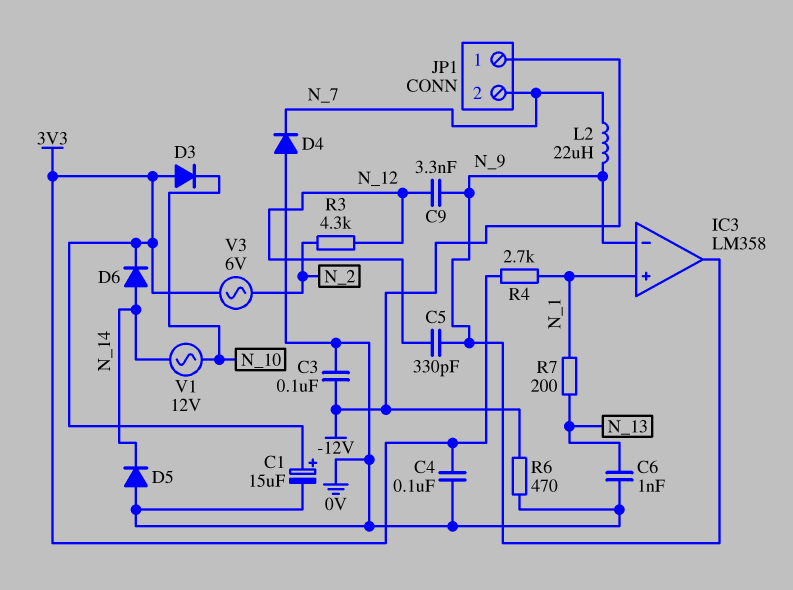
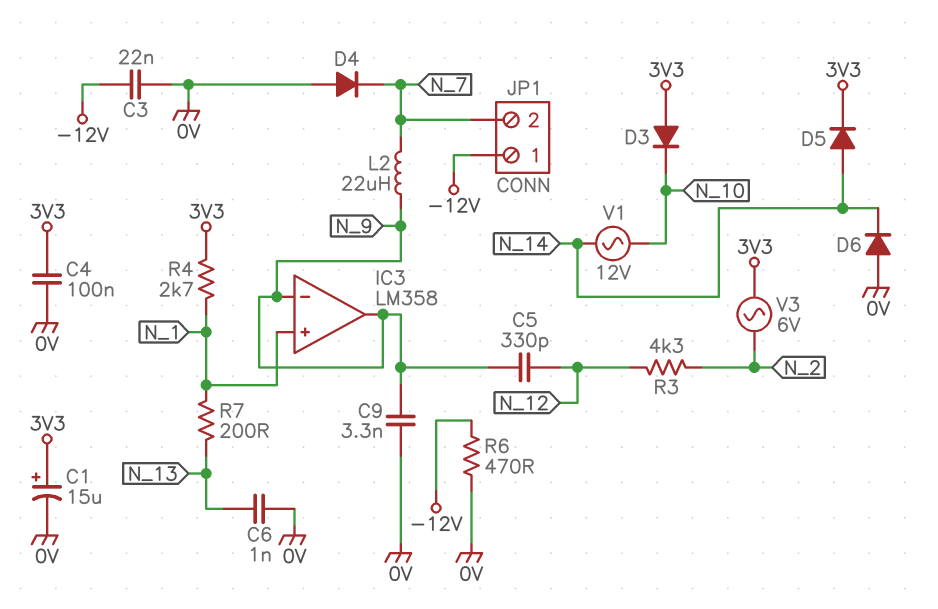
C3: 100nF (-12V, 0V) -> 22nF (-12V, 0V)
C9: 3.3nF (N_9, N_12) -> 3.3nF (0V, N_9)
D5: diode (A 0V, K N_14) -> diode (A N_14, K 3V3)
D6: diode (A N_14, K 3V3) -> diode (A 0V, K N_14)

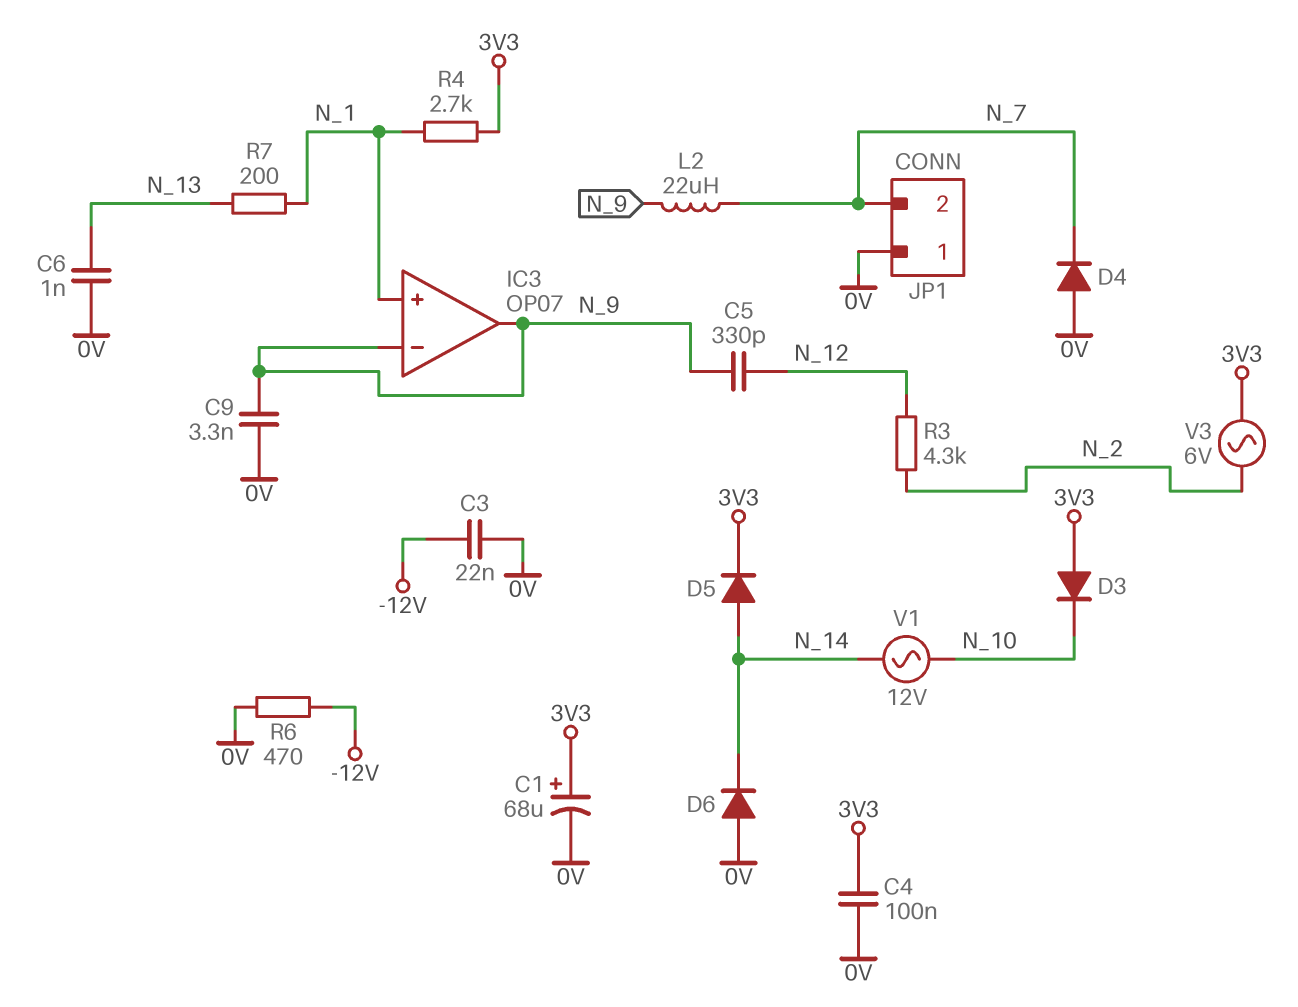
C1: 15uF (plus 3V3, minus 0V) -> 68uF (plus 3V3, minus 0V)
IC3: LM358 -> OP07
JP1 pin 1: -12V -> 0V

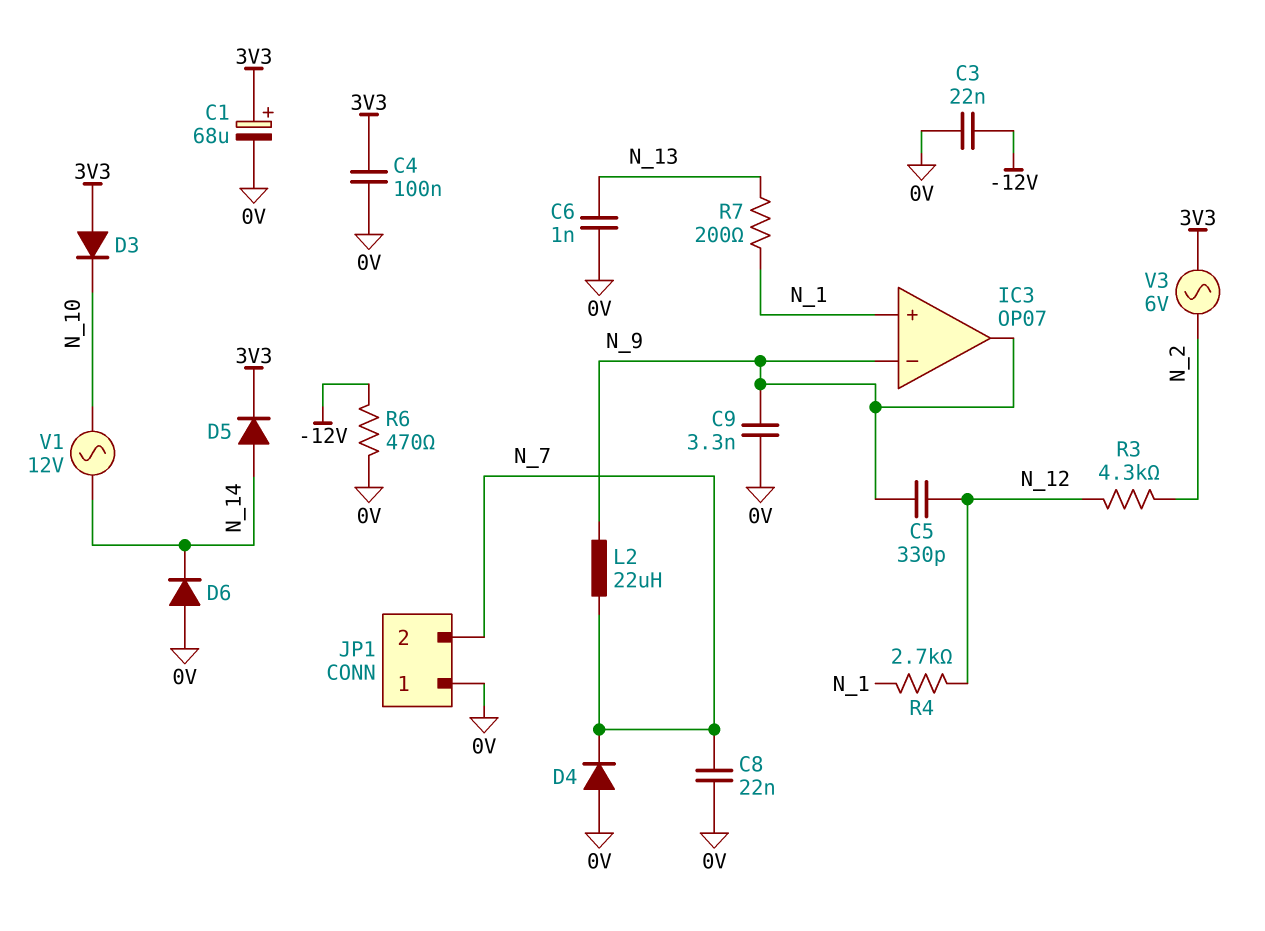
C8: none -> 22nF (0V, N_7)
R4: 2.7k (3V3, N_1) -> 2.7k (N_1, N_12)

